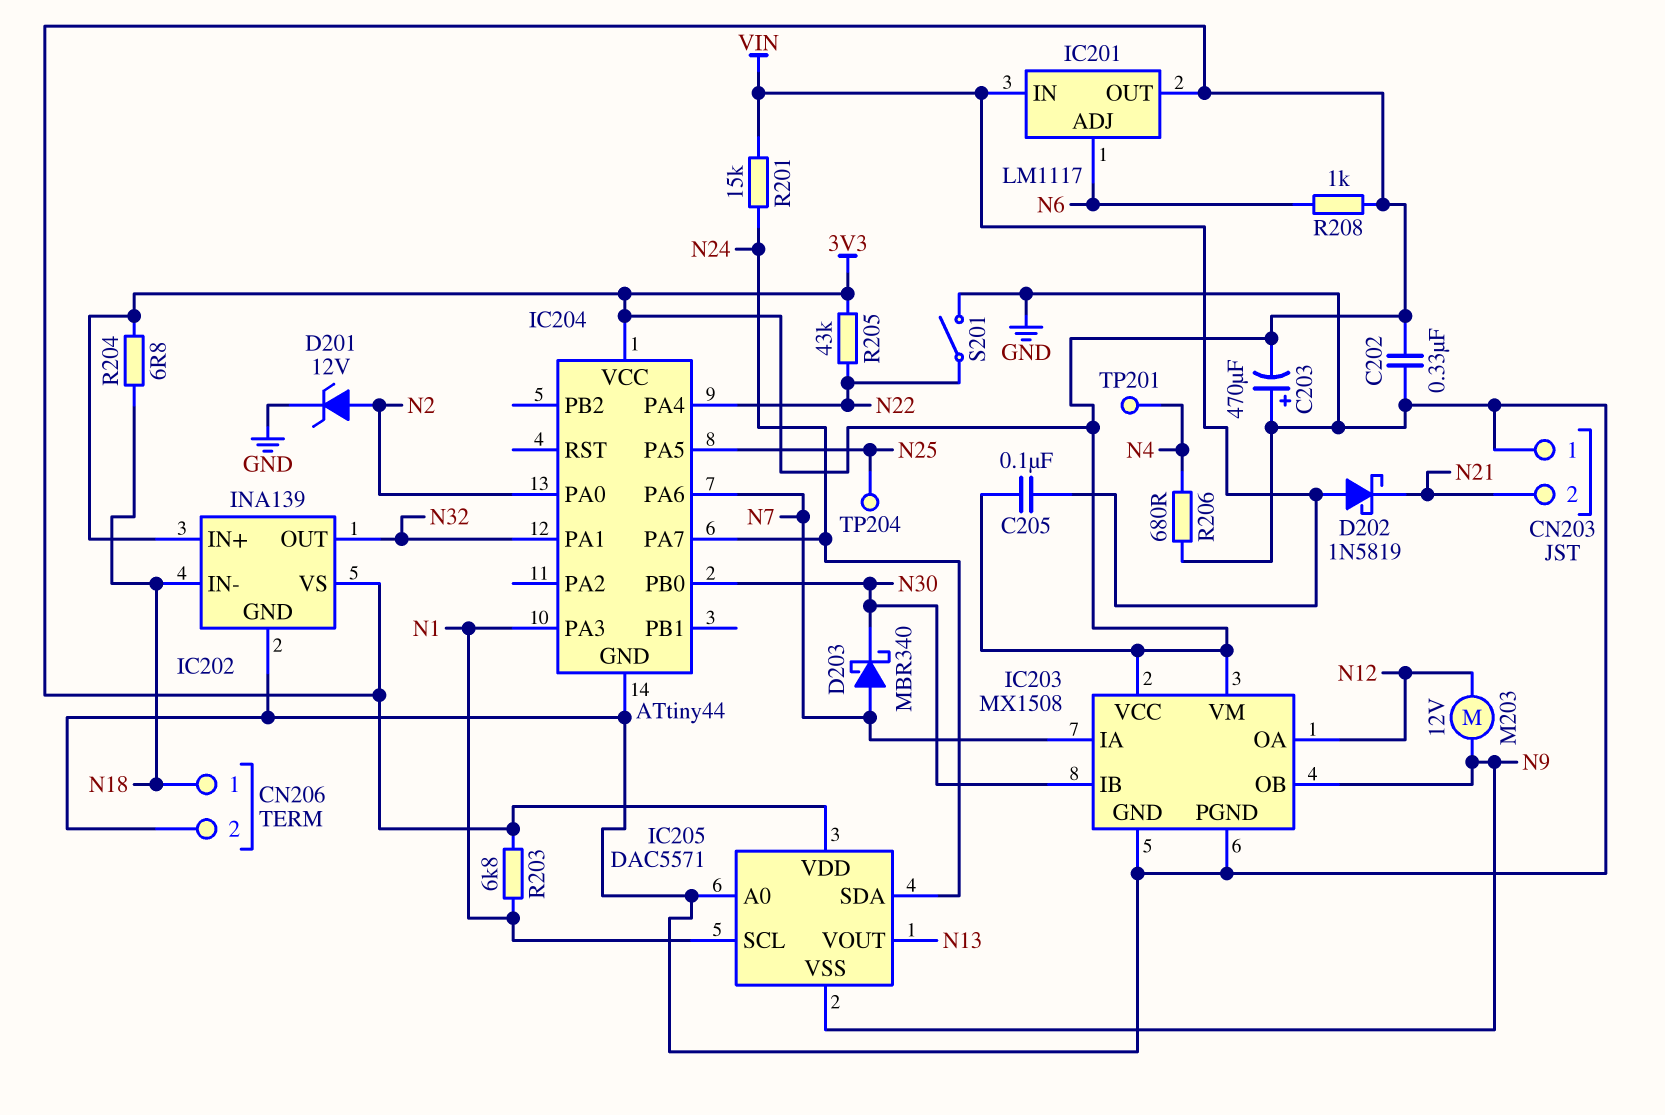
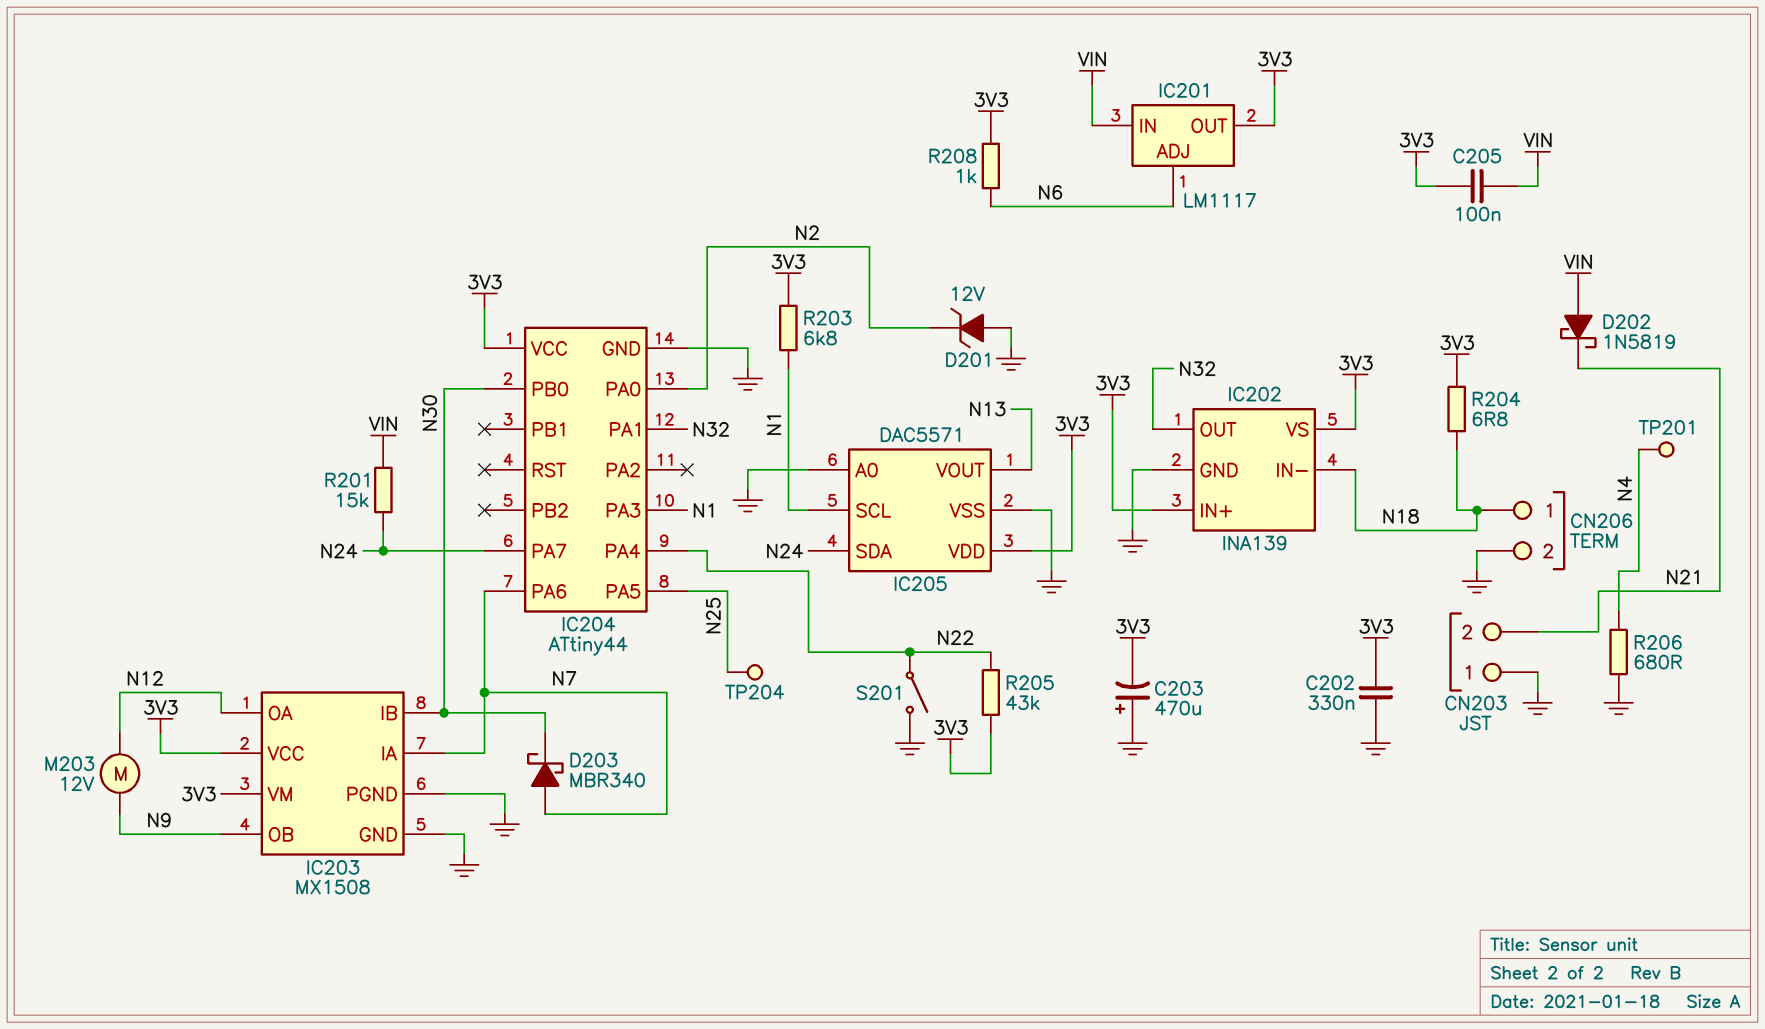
D201: zener 12V (A N2, K GND) -> zener 12V (A GND, K N2)
IC205 pin VSS: N9 -> GND

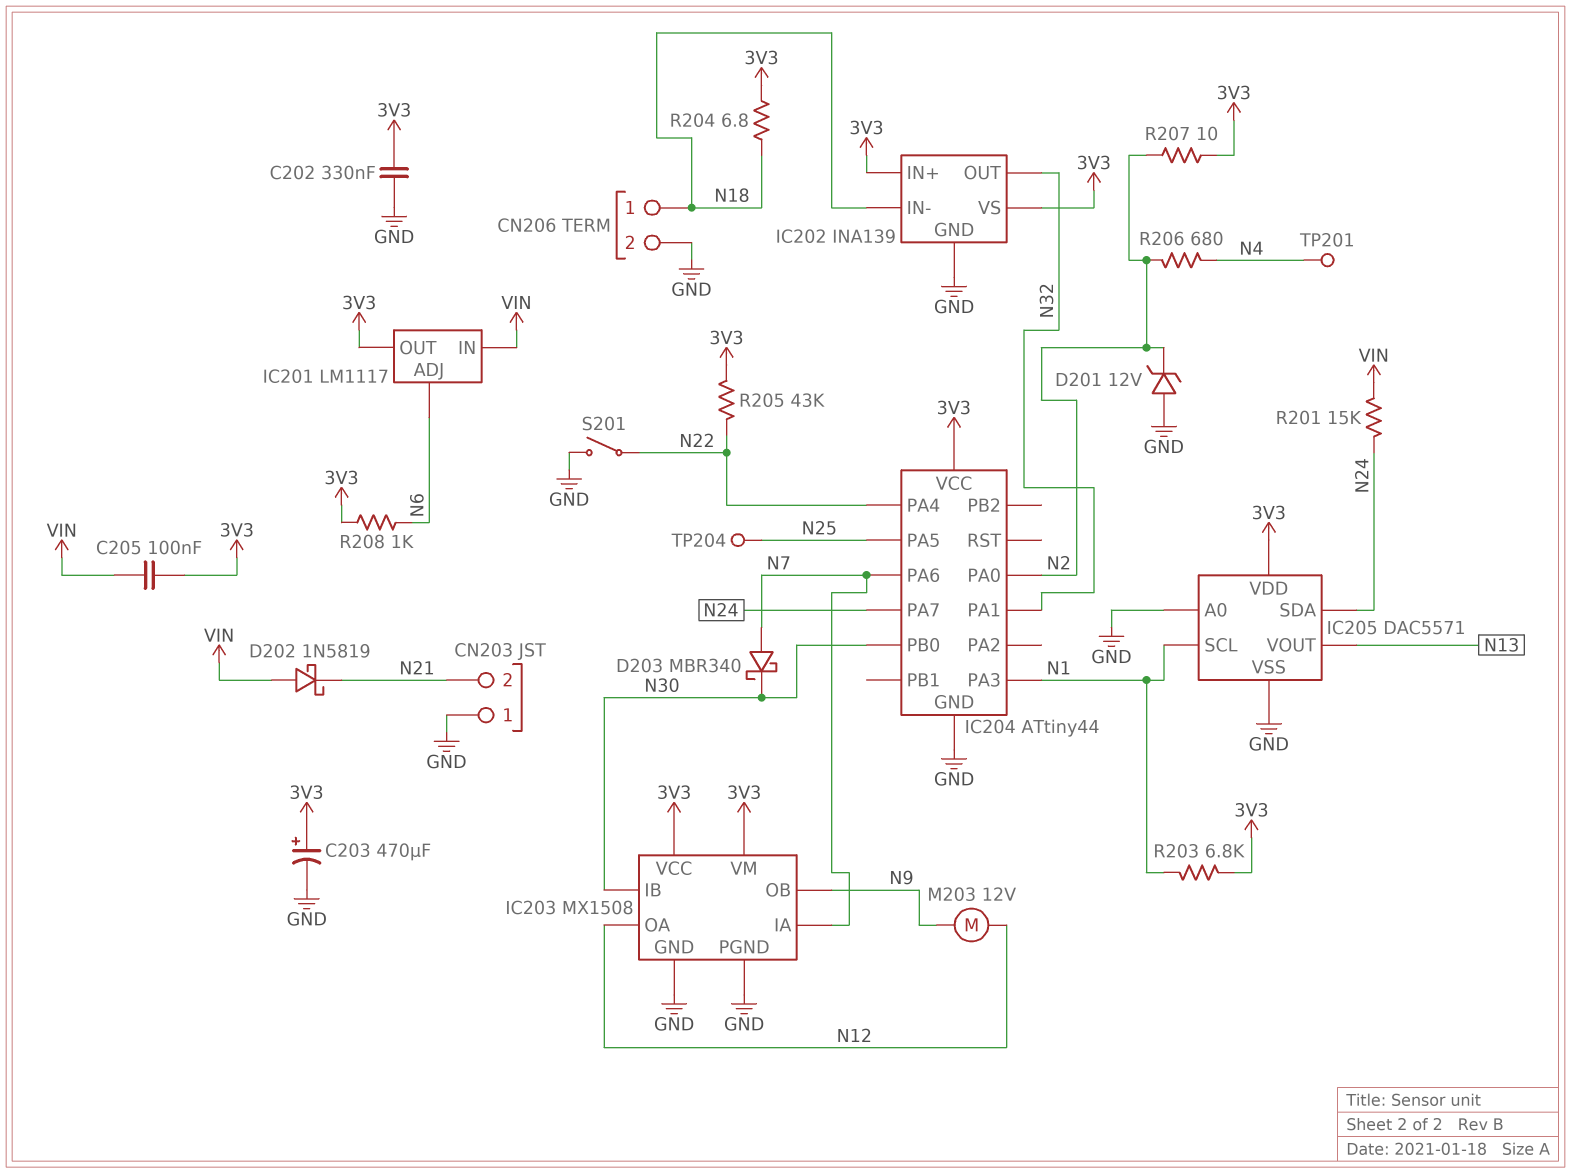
C203: 470uF (plus GND, minus 3V3) -> 470uF (plus 3V3, minus GND)
R206: 680 (GND, N4) -> 680 (N2, N4)
R207: none -> 10 (3V3, N2)

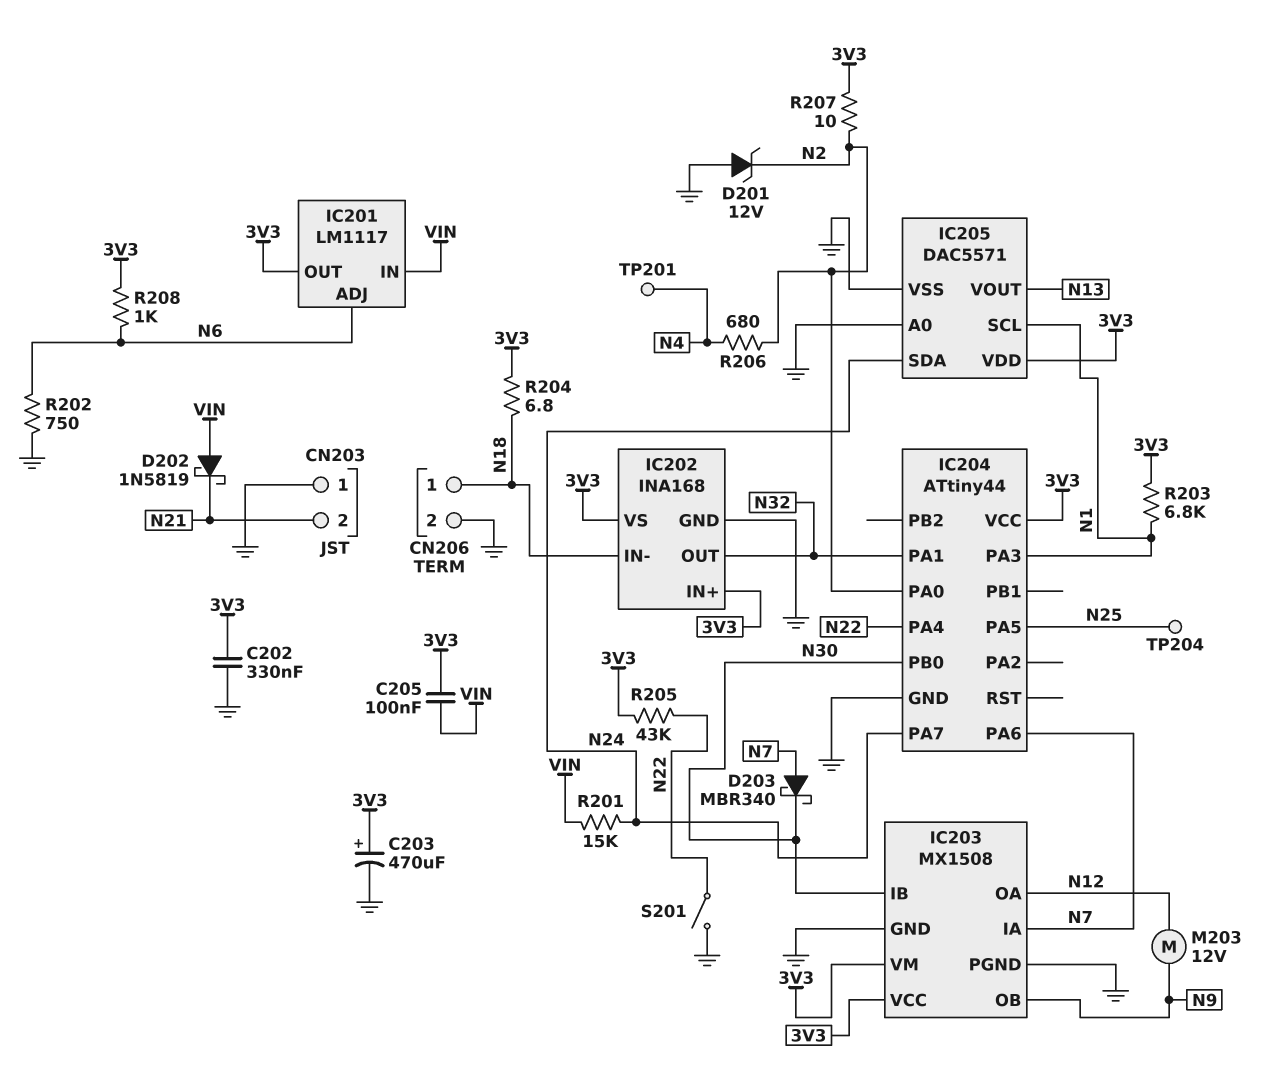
IC202: INA139 -> INA168
R202: none -> 750 (GND, N6)

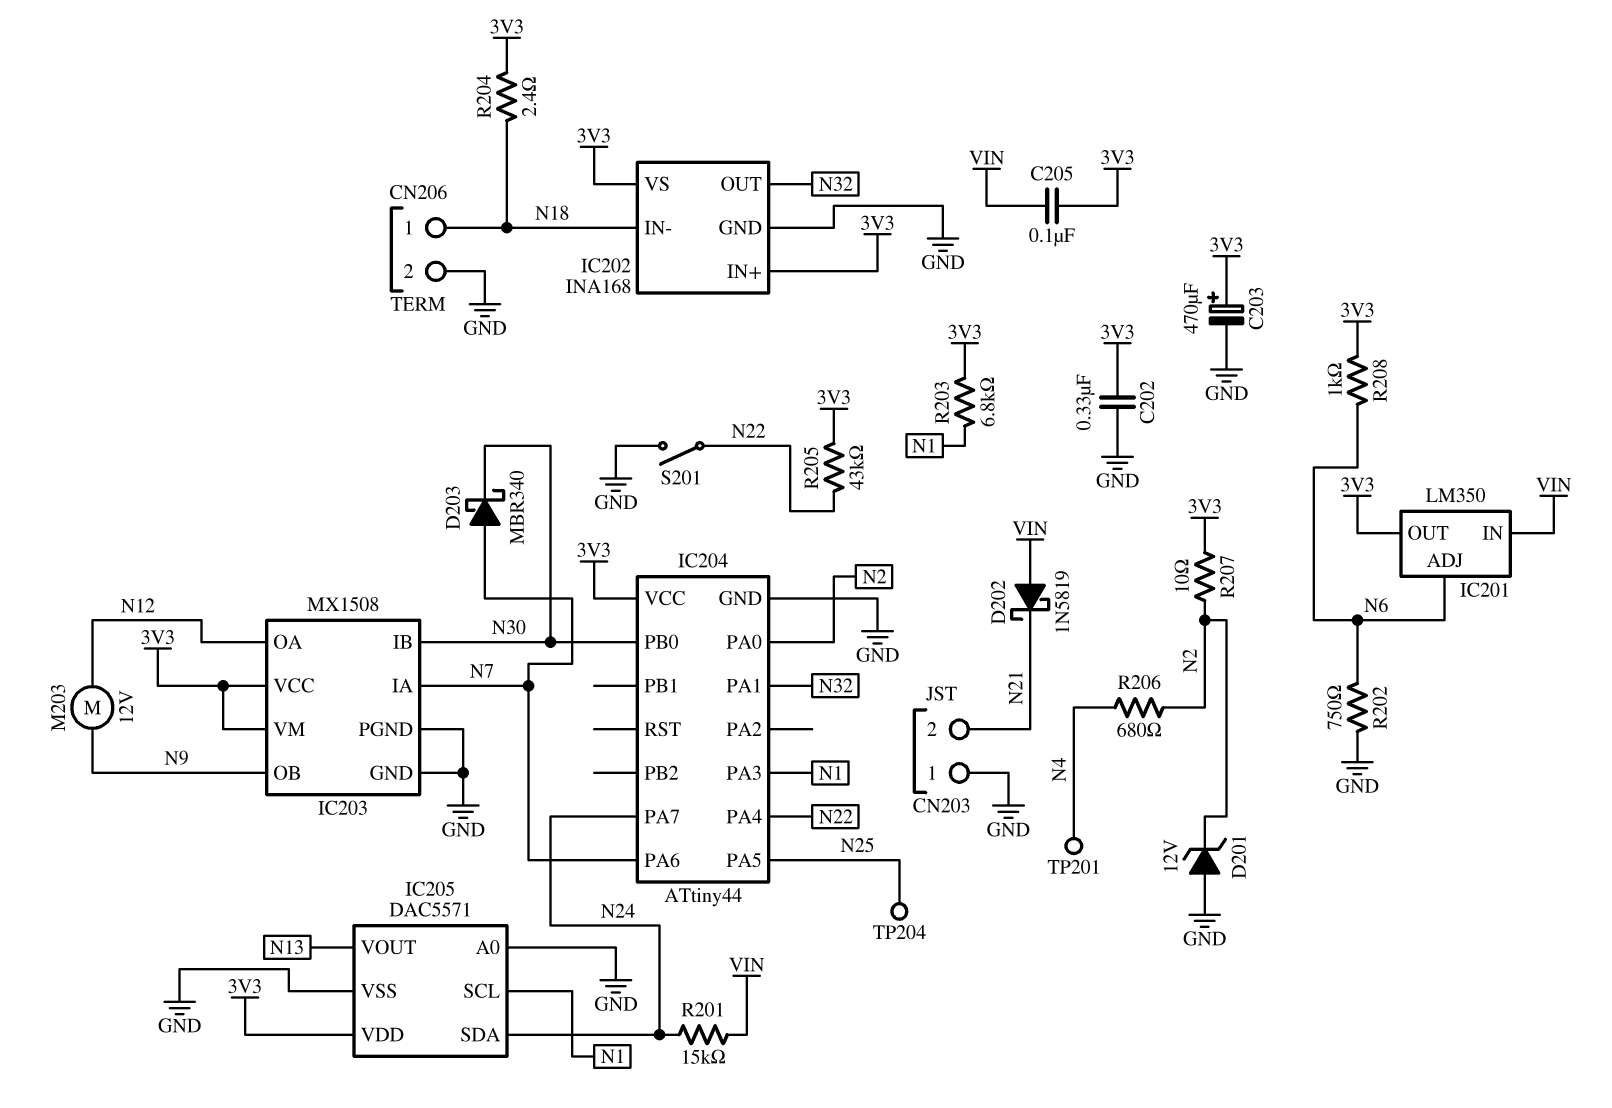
IC201: LM1117 -> LM350
R204: 6.8 (3V3, N18) -> 2.4 (3V3, N18)

